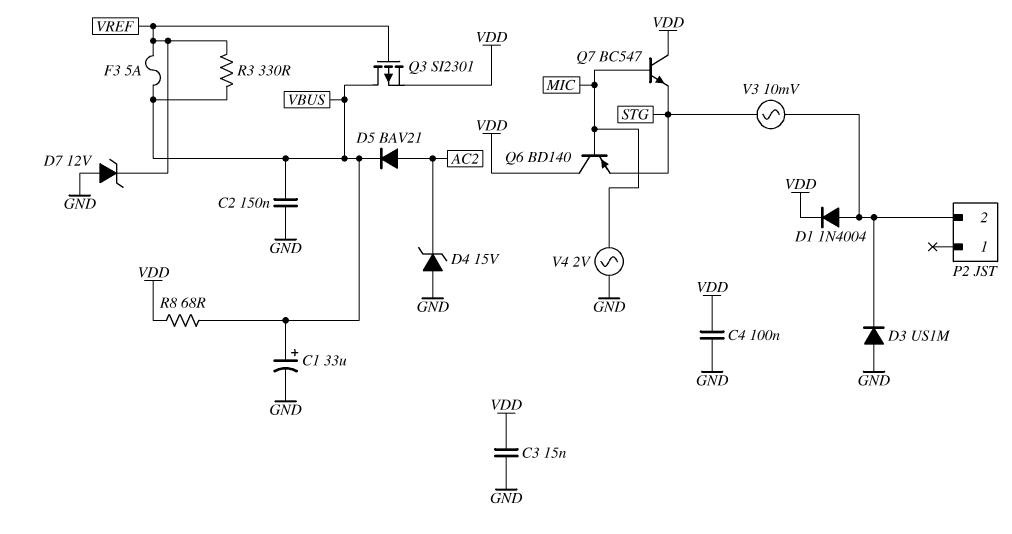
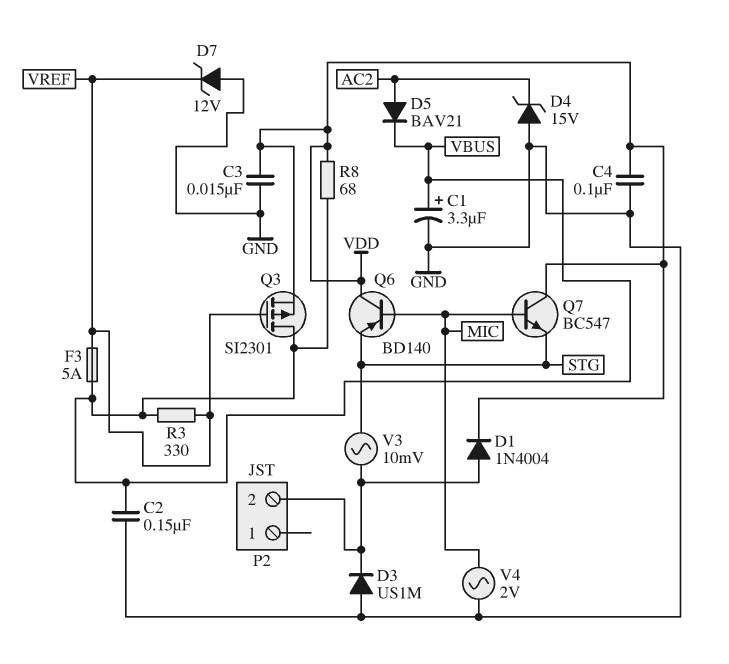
C1: 33uF (plus VBUS, minus GND) -> 3.3uF (plus VBUS, minus GND)

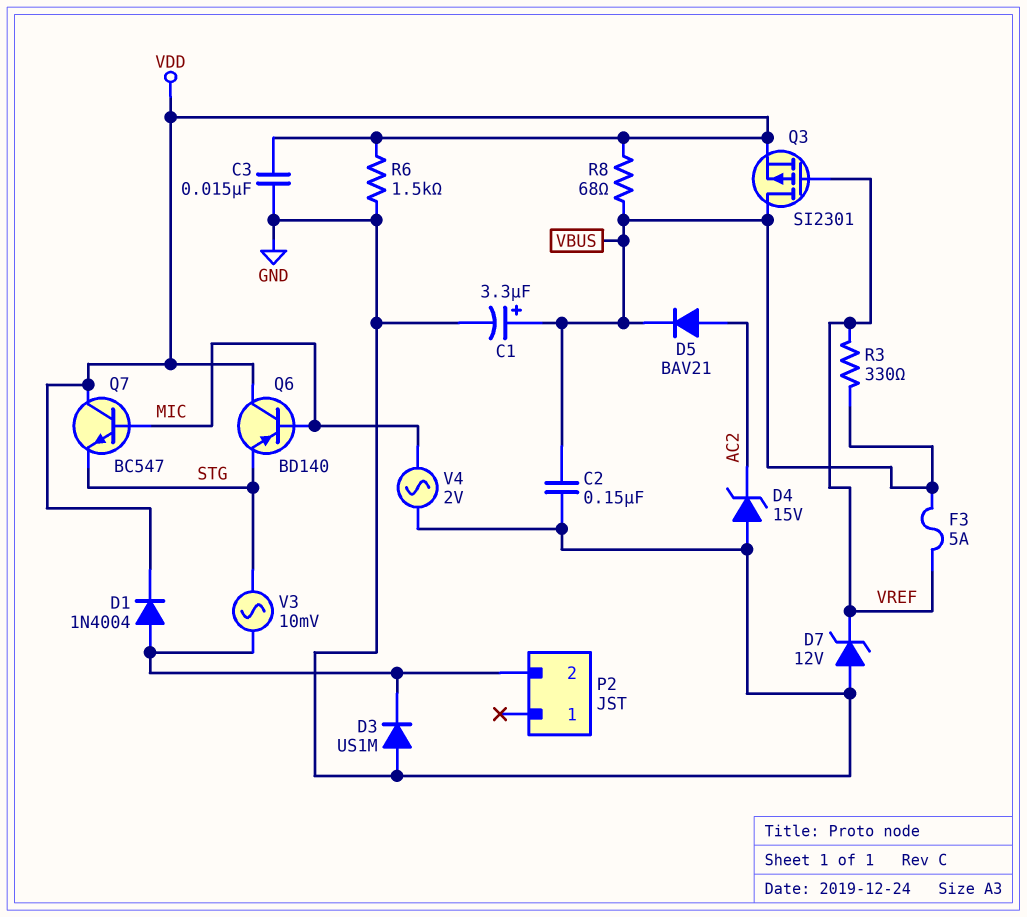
C4: 100nF (GND, VDD) -> none
R6: none -> 1.5k (GND, VDD)

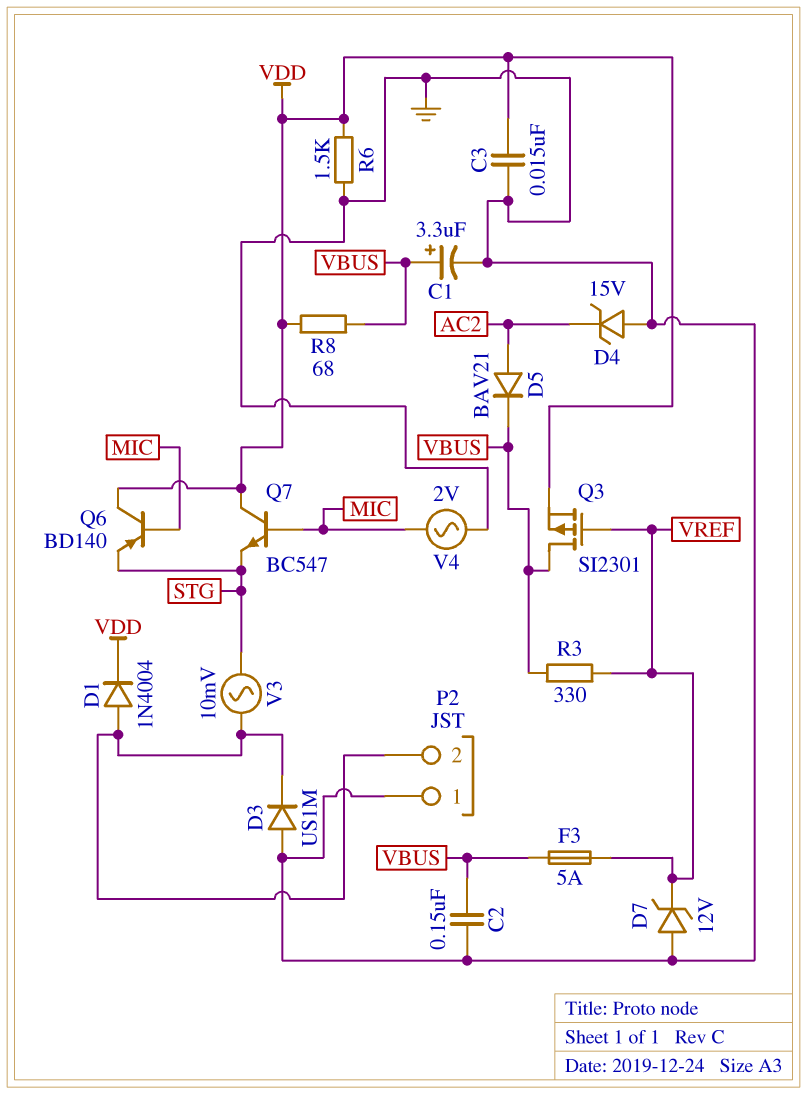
P2 pin 1: none -> GND

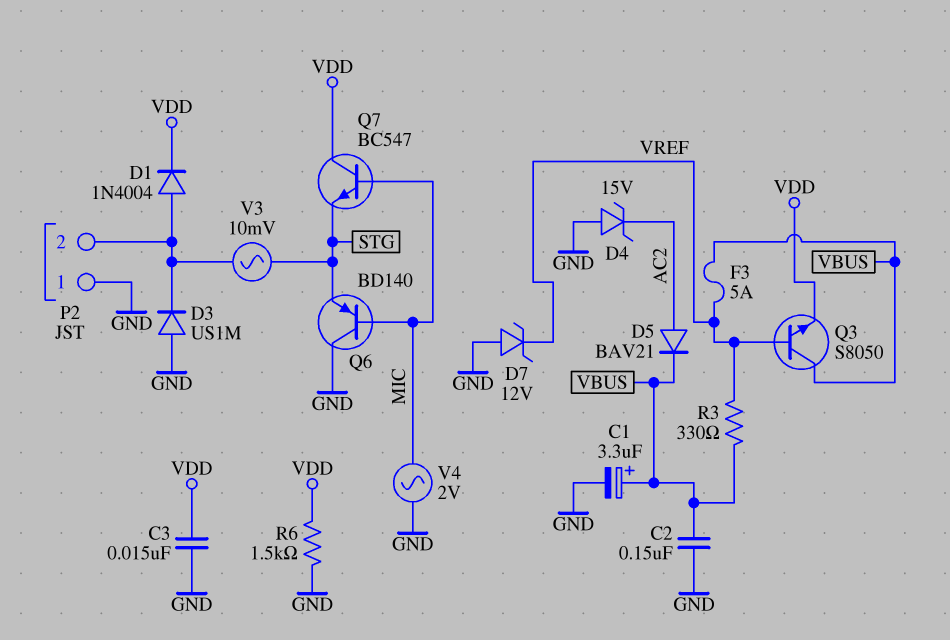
Q3: PMOS SI2301 (G VREF, D VBUS, S VDD) -> NPN S8050 (B VREF, C VBUS, E VDD)
Q6: PNP BD140 (B MIC, C VDD, E STG) -> PNP BD140 (B MIC, C GND, E STG)
R8: 68 (VBUS, VDD) -> none

